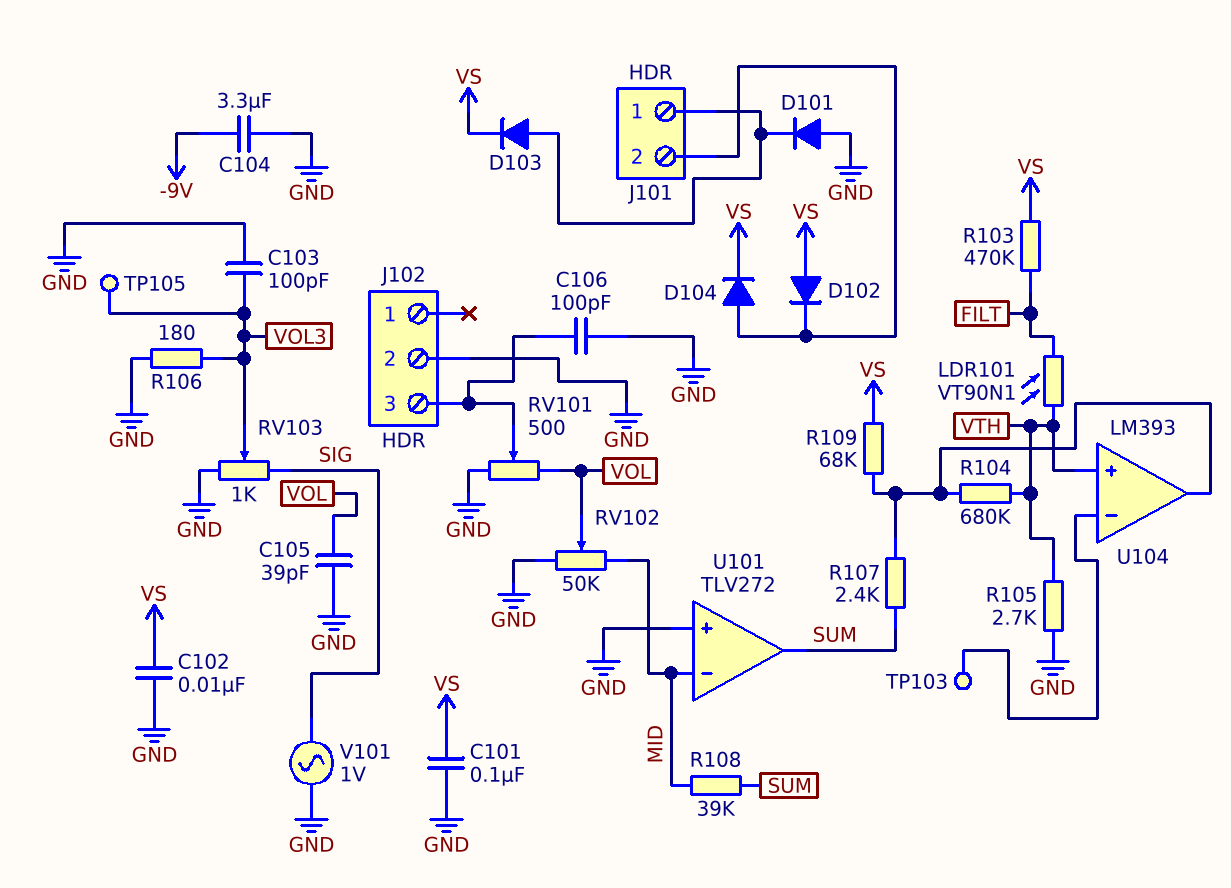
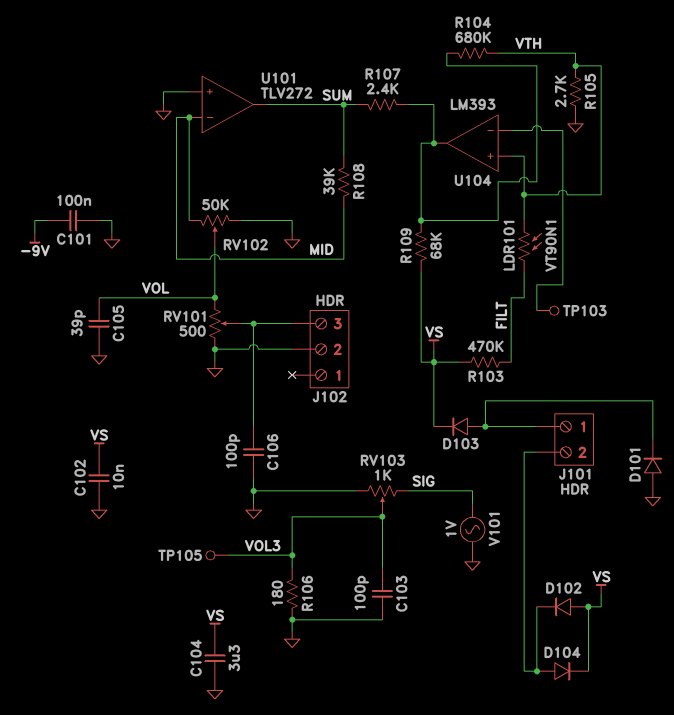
C101: 100nF (GND, VS) -> 100nF (-9V, GND)
C104: 3.3uF (-9V, GND) -> 3.3uF (GND, VS)

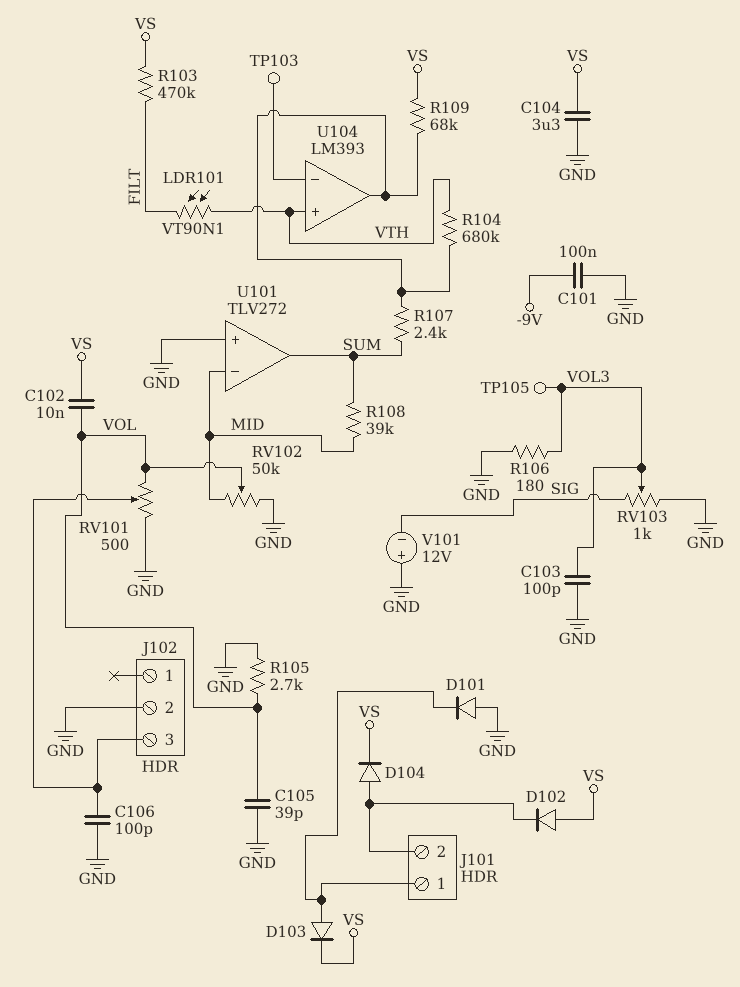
C102: 10nF (GND, VS) -> 10nF (VOL, VS)
R105: 2.7k (GND, VTH) -> 2.7k (GND, VOL)
V101: AC 1V (GND, SIG) -> 12V (plus GND, minus SIG)

